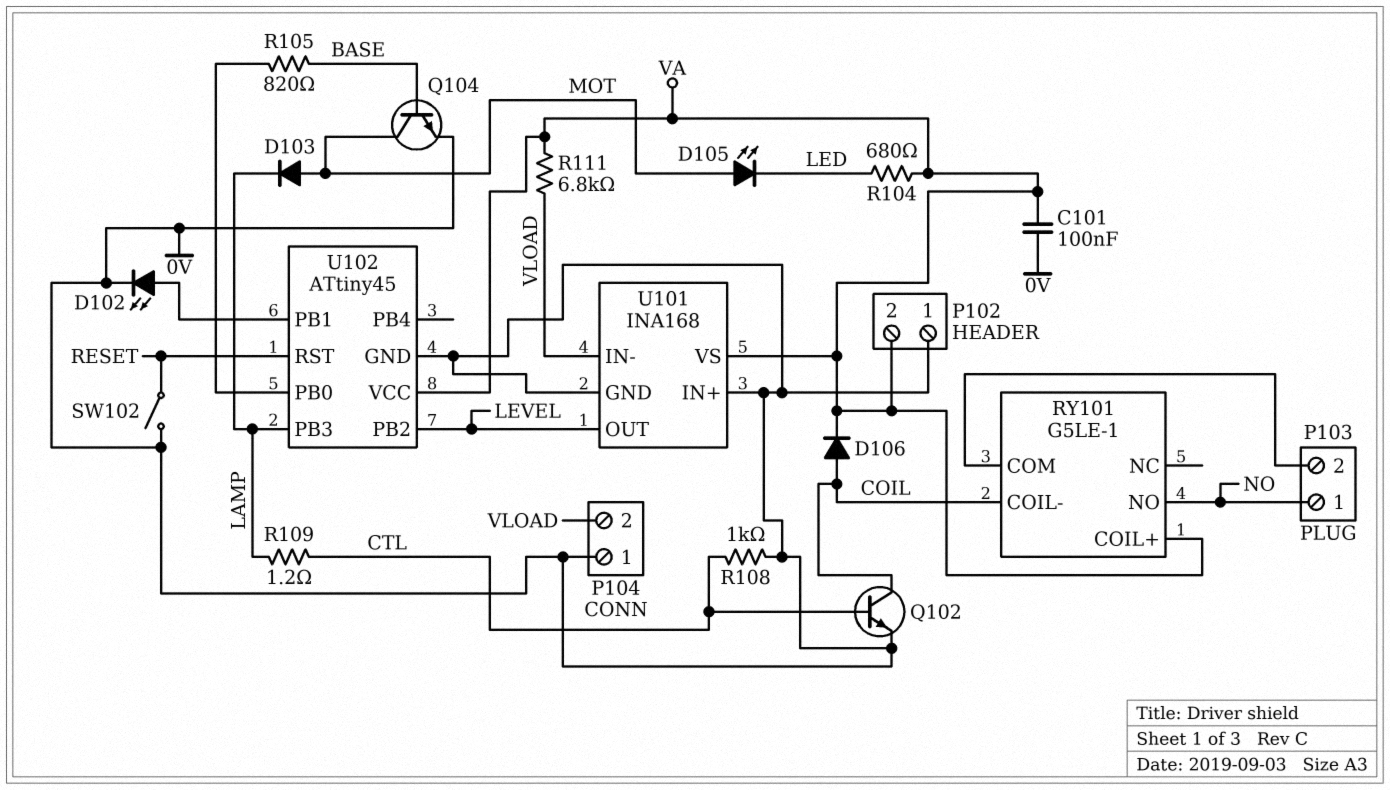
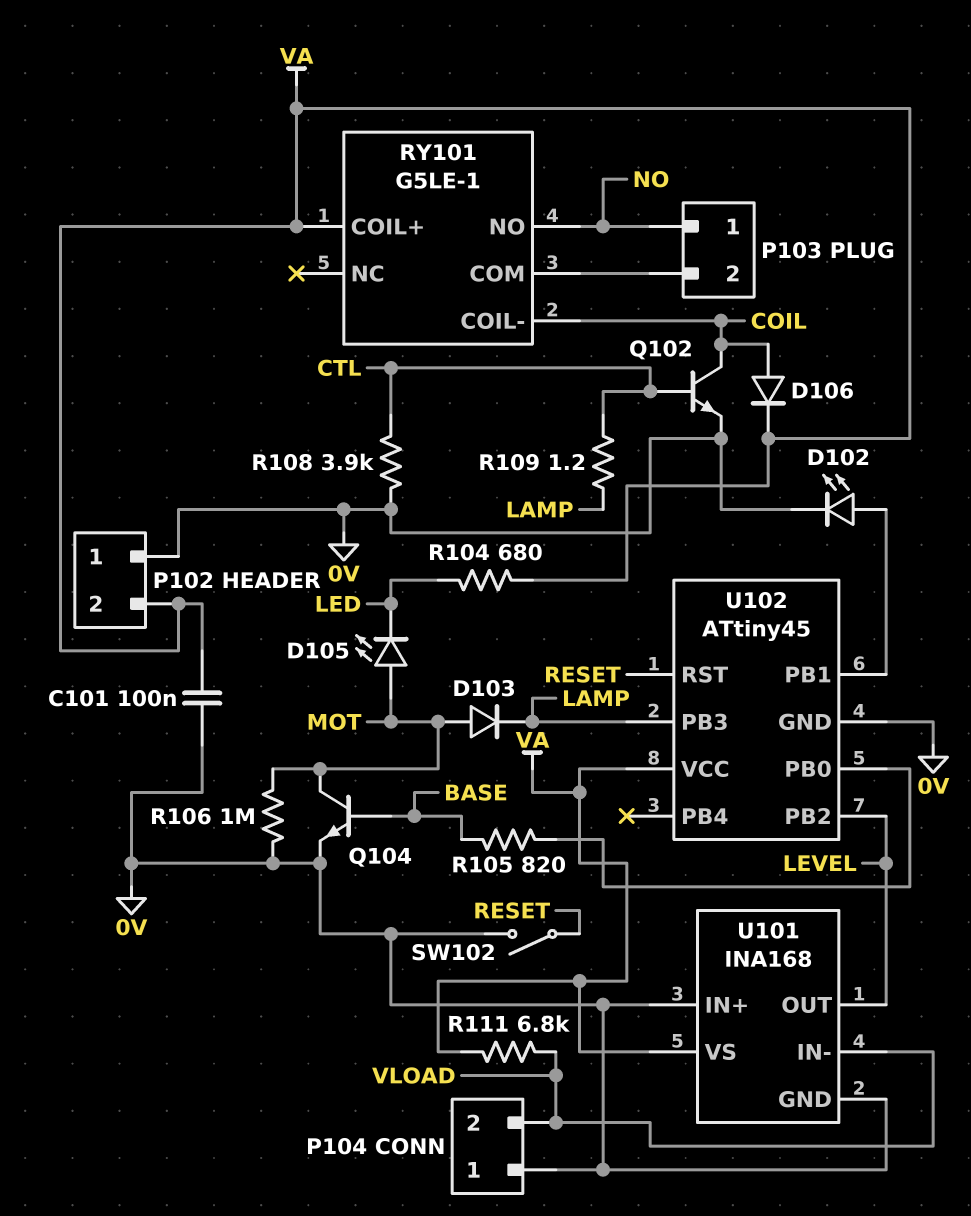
R106: none -> 1M (0V, MOT)
R108: 1k (0V, CTL) -> 3.9k (0V, CTL)

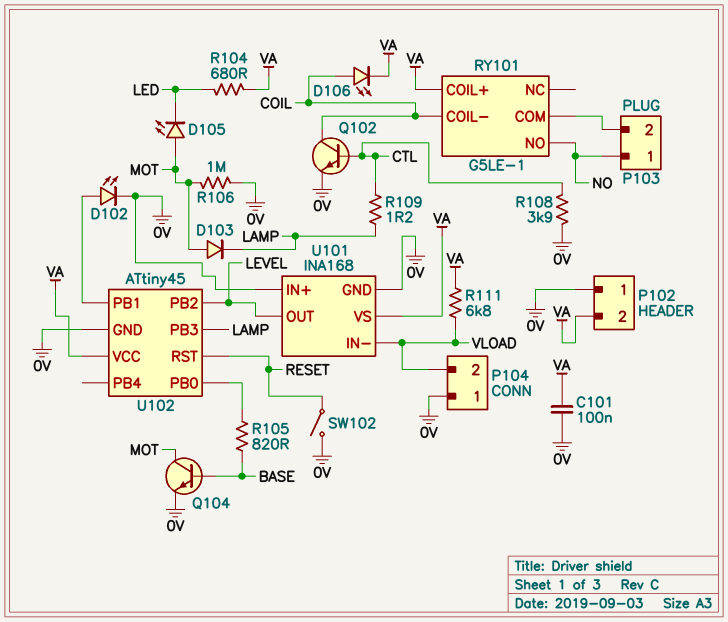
D106: diode (A COIL, K VA) -> LED (A COIL, K VA)

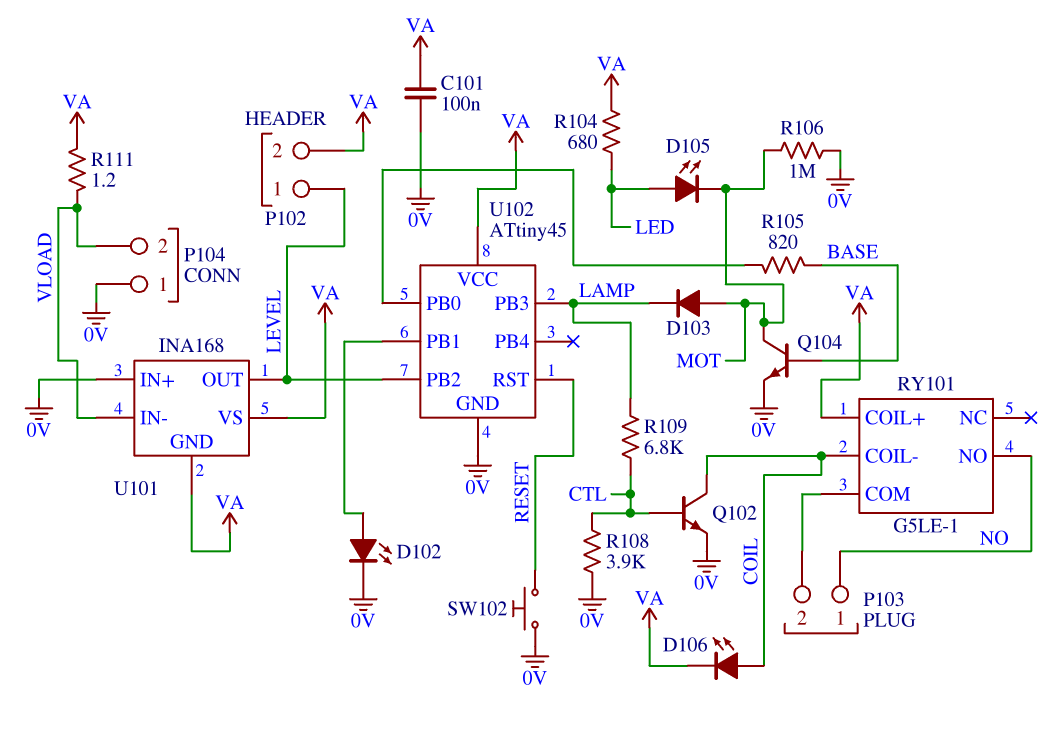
D105: LED (A MOT, K LED) -> LED (A LED, K MOT)
P102 pin 1: 0V -> LEVEL
R109: 1.2 (CTL, LAMP) -> 6.8k (CTL, LAMP)
R111: 6.8k (VA, VLOAD) -> 1.2 (VA, VLOAD)
SW102: switch (0V, RESET) -> button (0V, RESET)
U101 pin GND: 0V -> VA

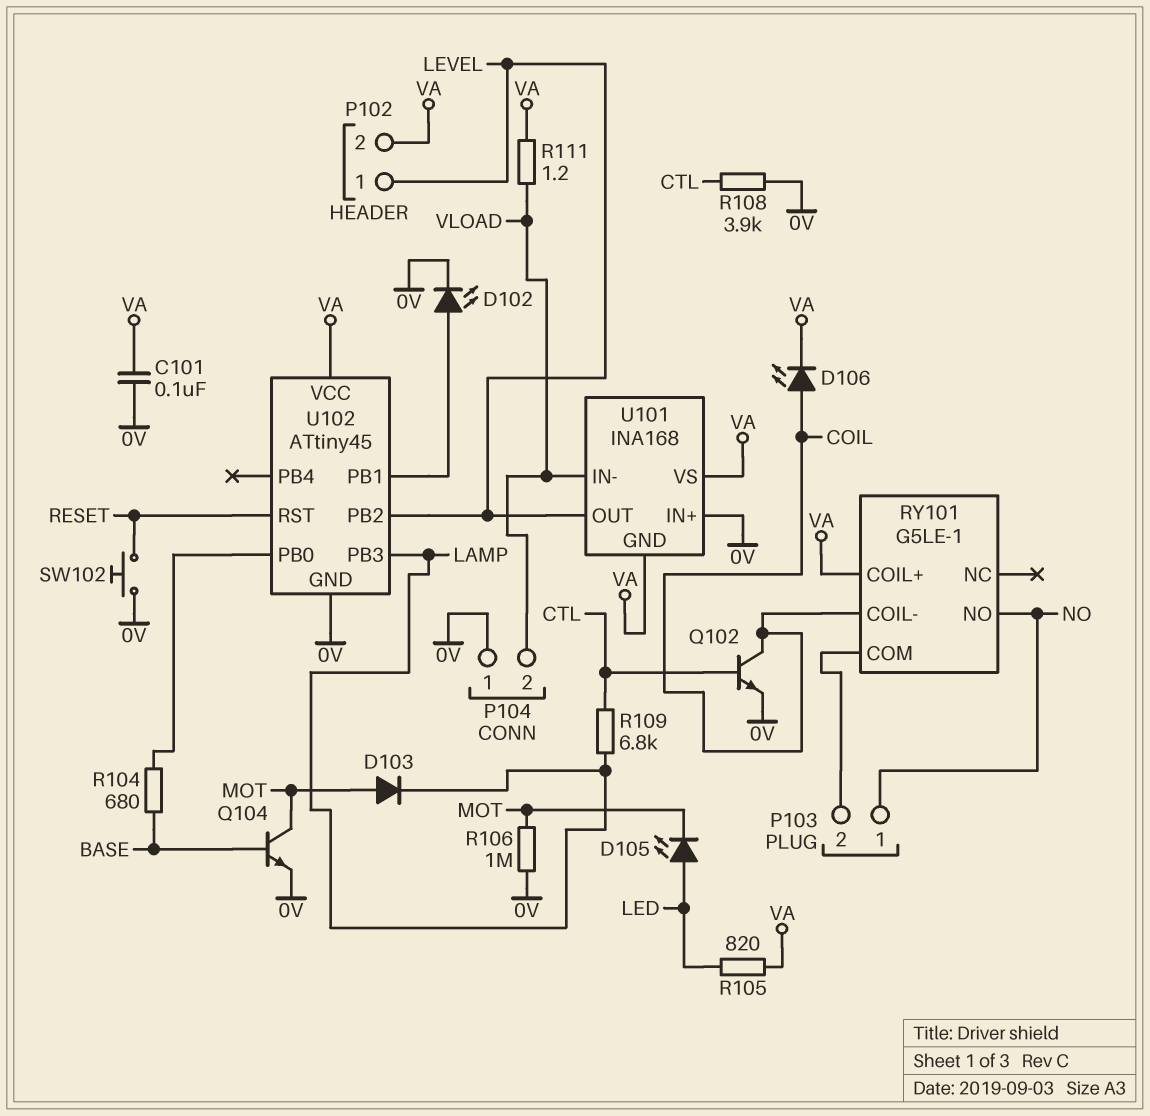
R104: 680 (LED, VA) -> 680 (BASE, U102/PB0)
R105: 820 (BASE, U102/PB0) -> 820 (LED, VA)

